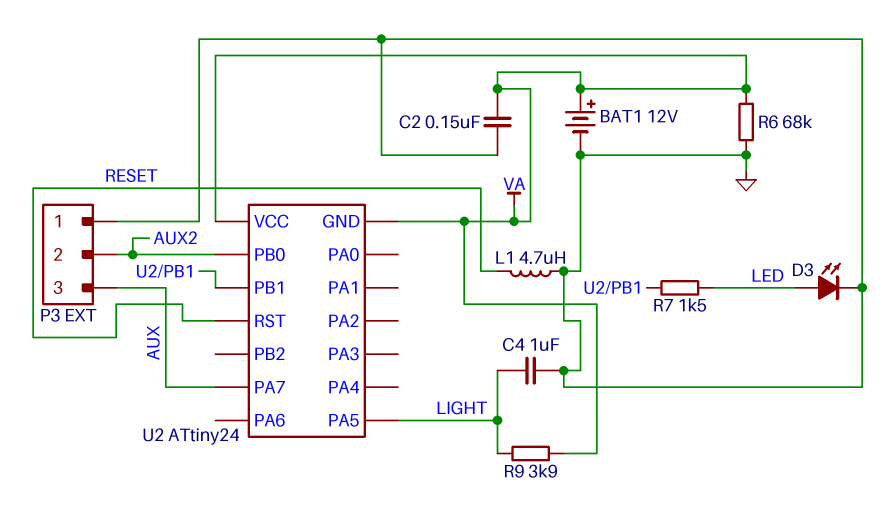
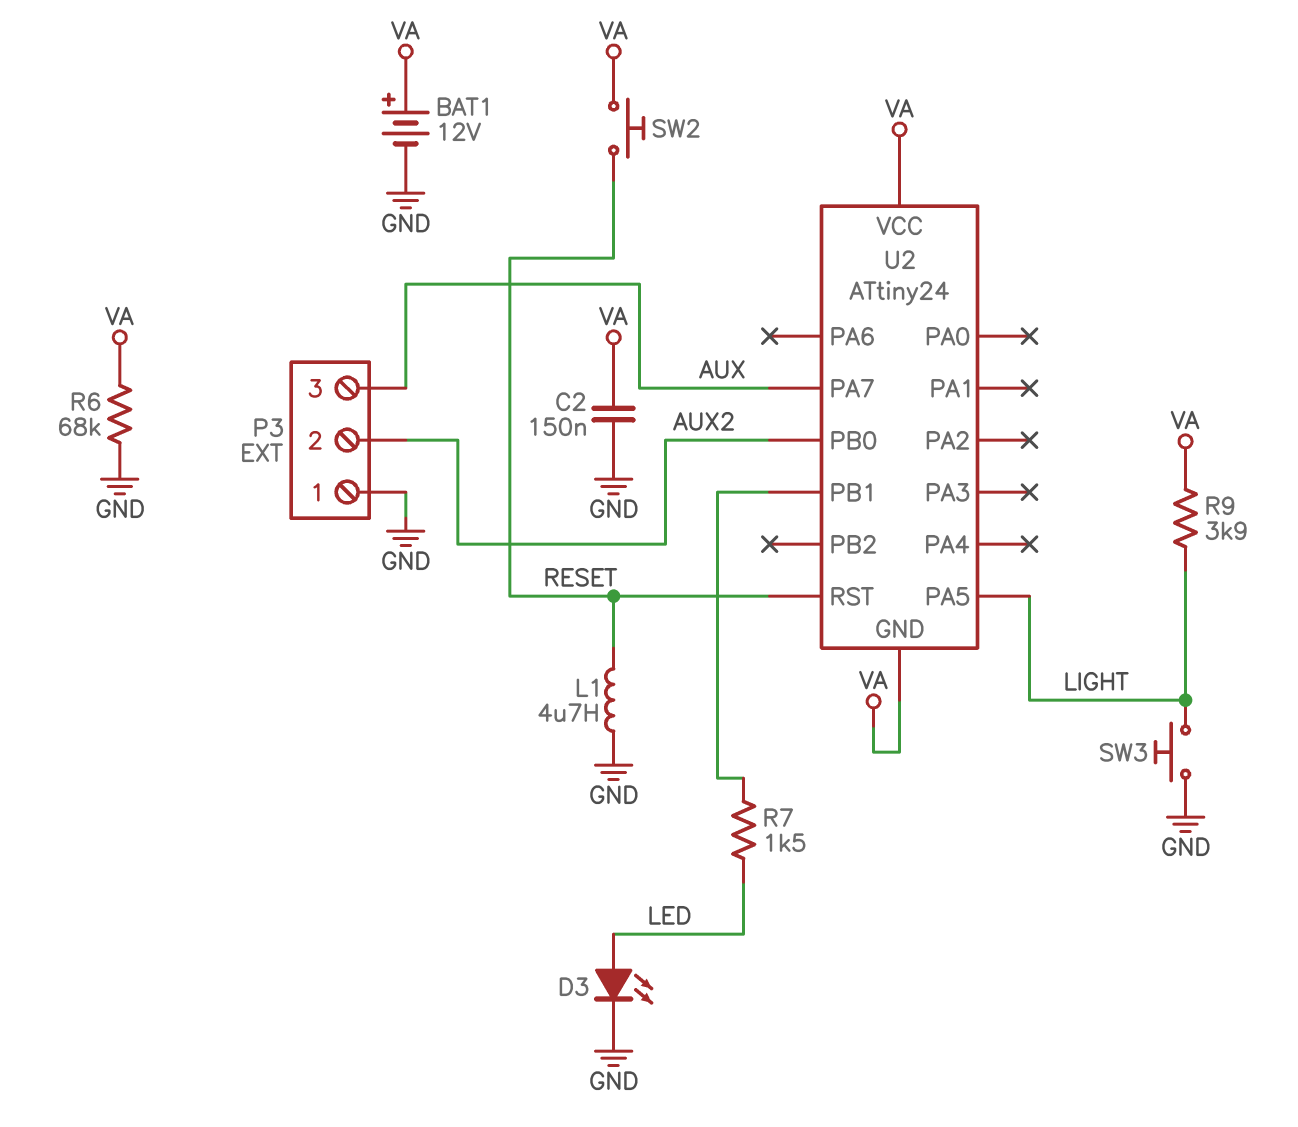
C4: 1uF (GND, LIGHT) -> none
SW2: none -> button (RESET, VA)
SW3: none -> button (GND, LIGHT)

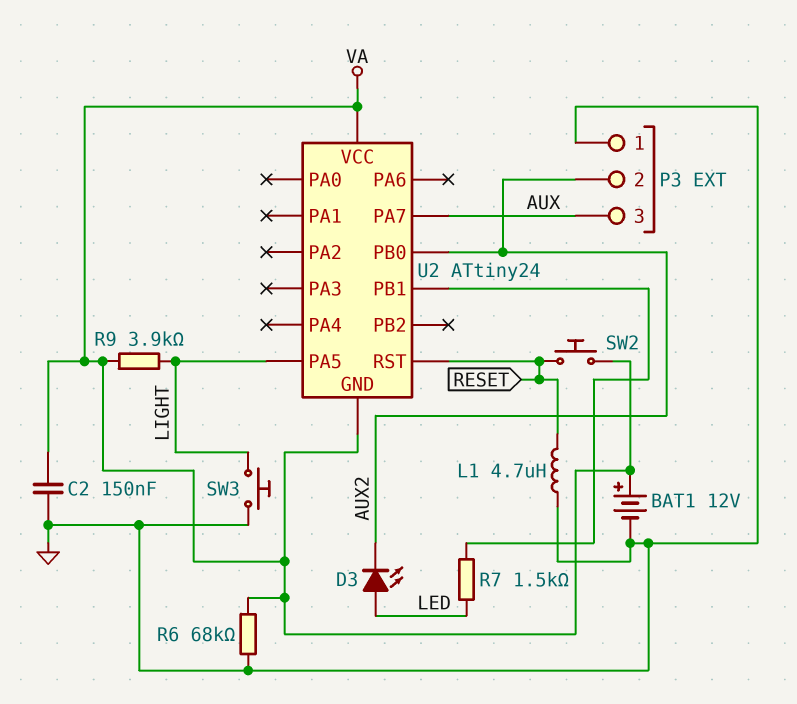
D3: LED (A LED, K GND) -> LED (A LED, K AUX2)

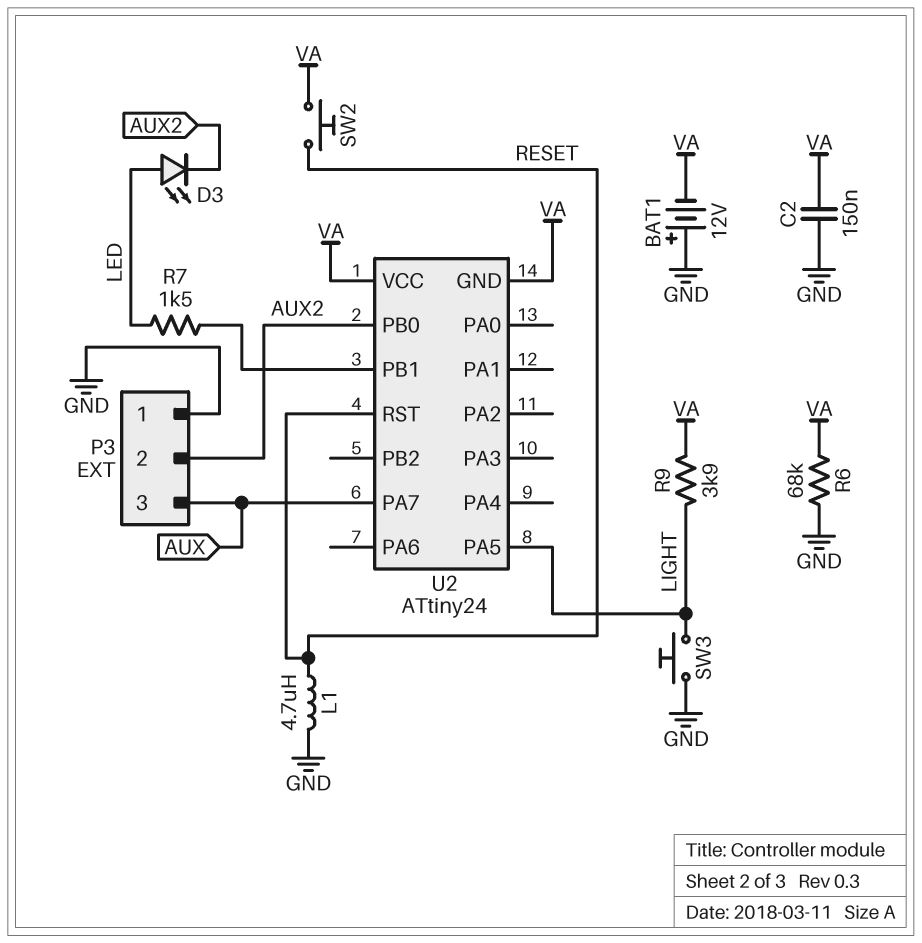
BAT1: 12V (plus VA, minus GND) -> 12V (plus GND, minus VA)

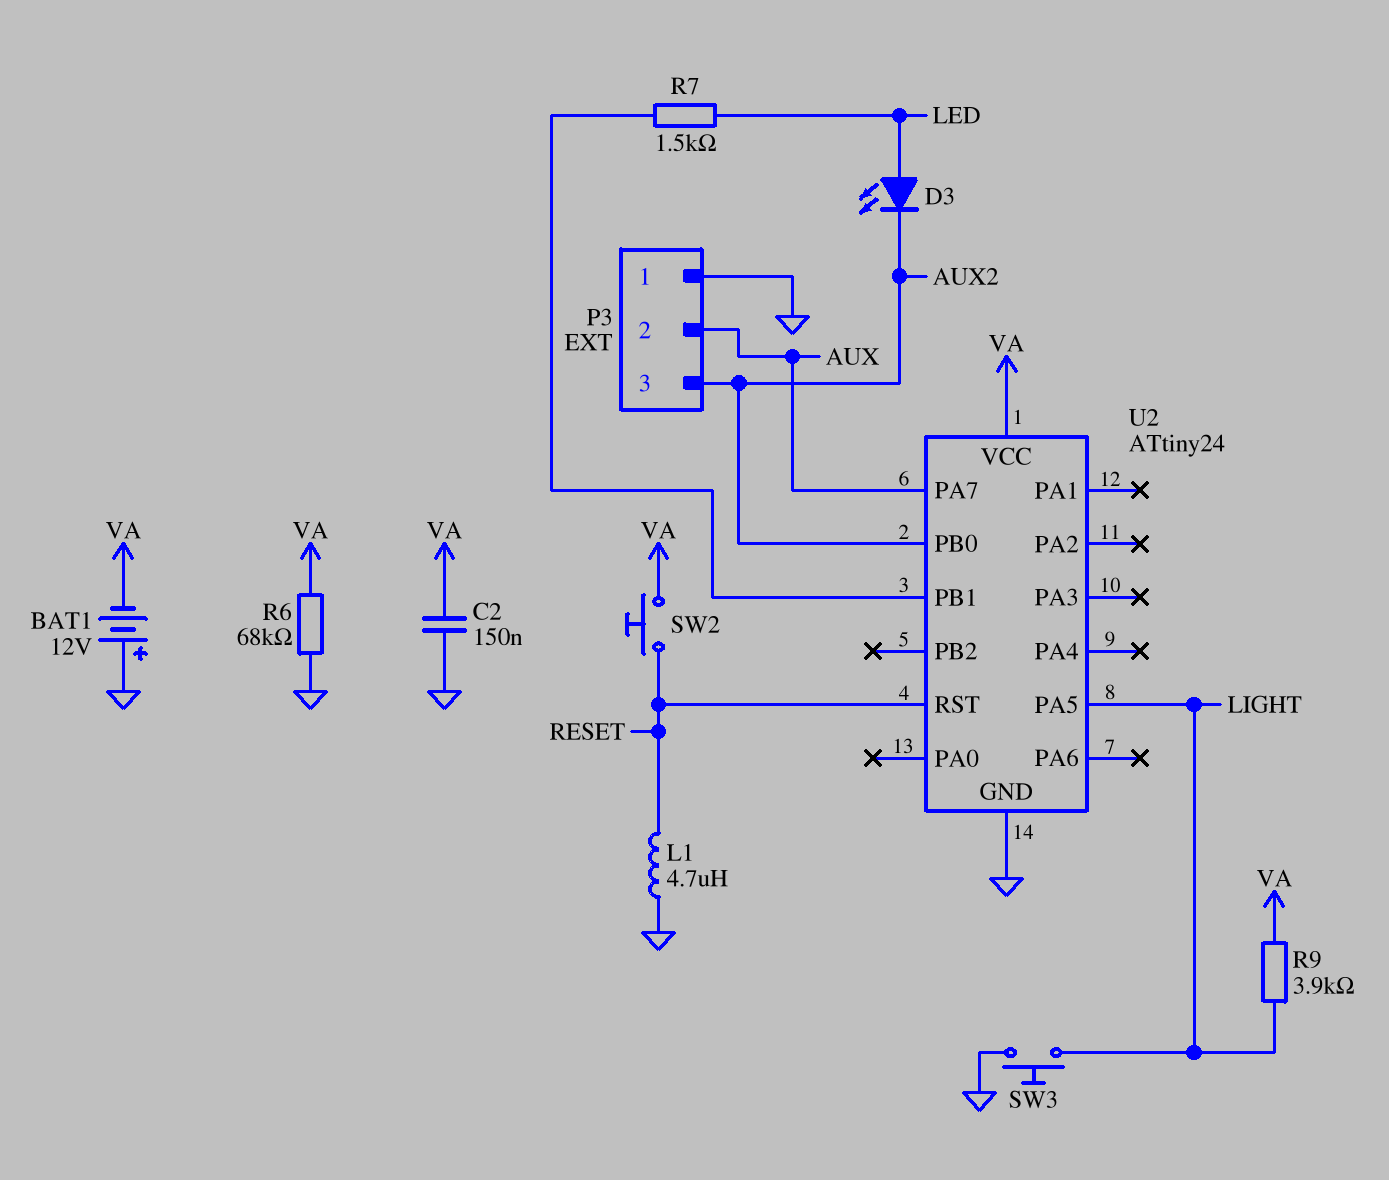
P3 pin 2: AUX2 -> AUX
P3 pin 3: AUX -> AUX2
U2 pin GND: VA -> GND

